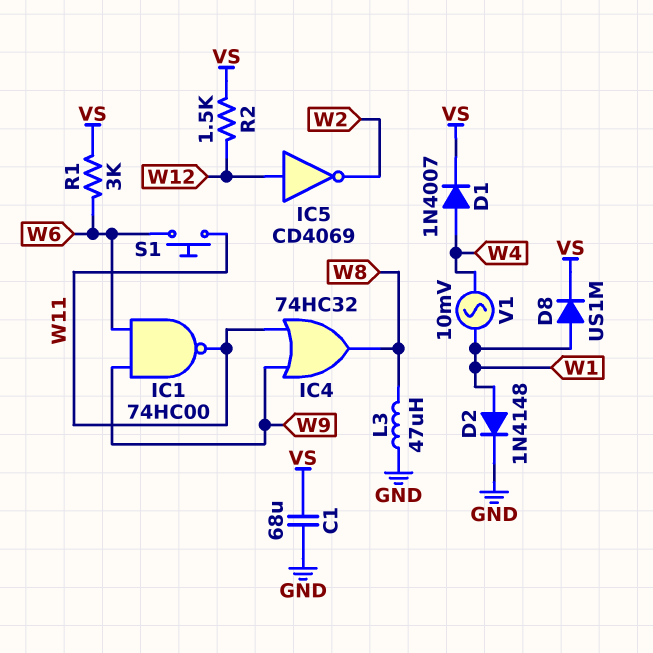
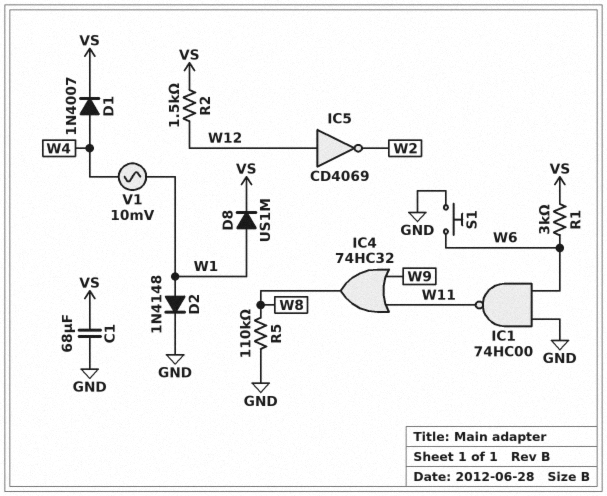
IC1: NAND 74HC00 (in W6, in W9, out W11) -> NAND 74HC00 (in GND, in W6, out W11)
L3: 47uH (GND, W8) -> none
R5: none -> 110k (GND, W8)
S1: button (W6, W11) -> button (GND, W6)

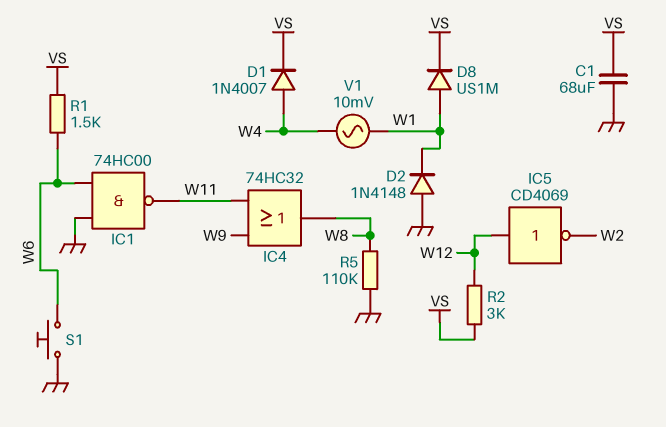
D2: diode 1N4148 (A W1, K GND) -> diode 1N4148 (A GND, K W1)
R1: 3k (VS, W6) -> 1.5k (VS, W6)
R2: 1.5k (VS, W12) -> 3k (VS, W12)

